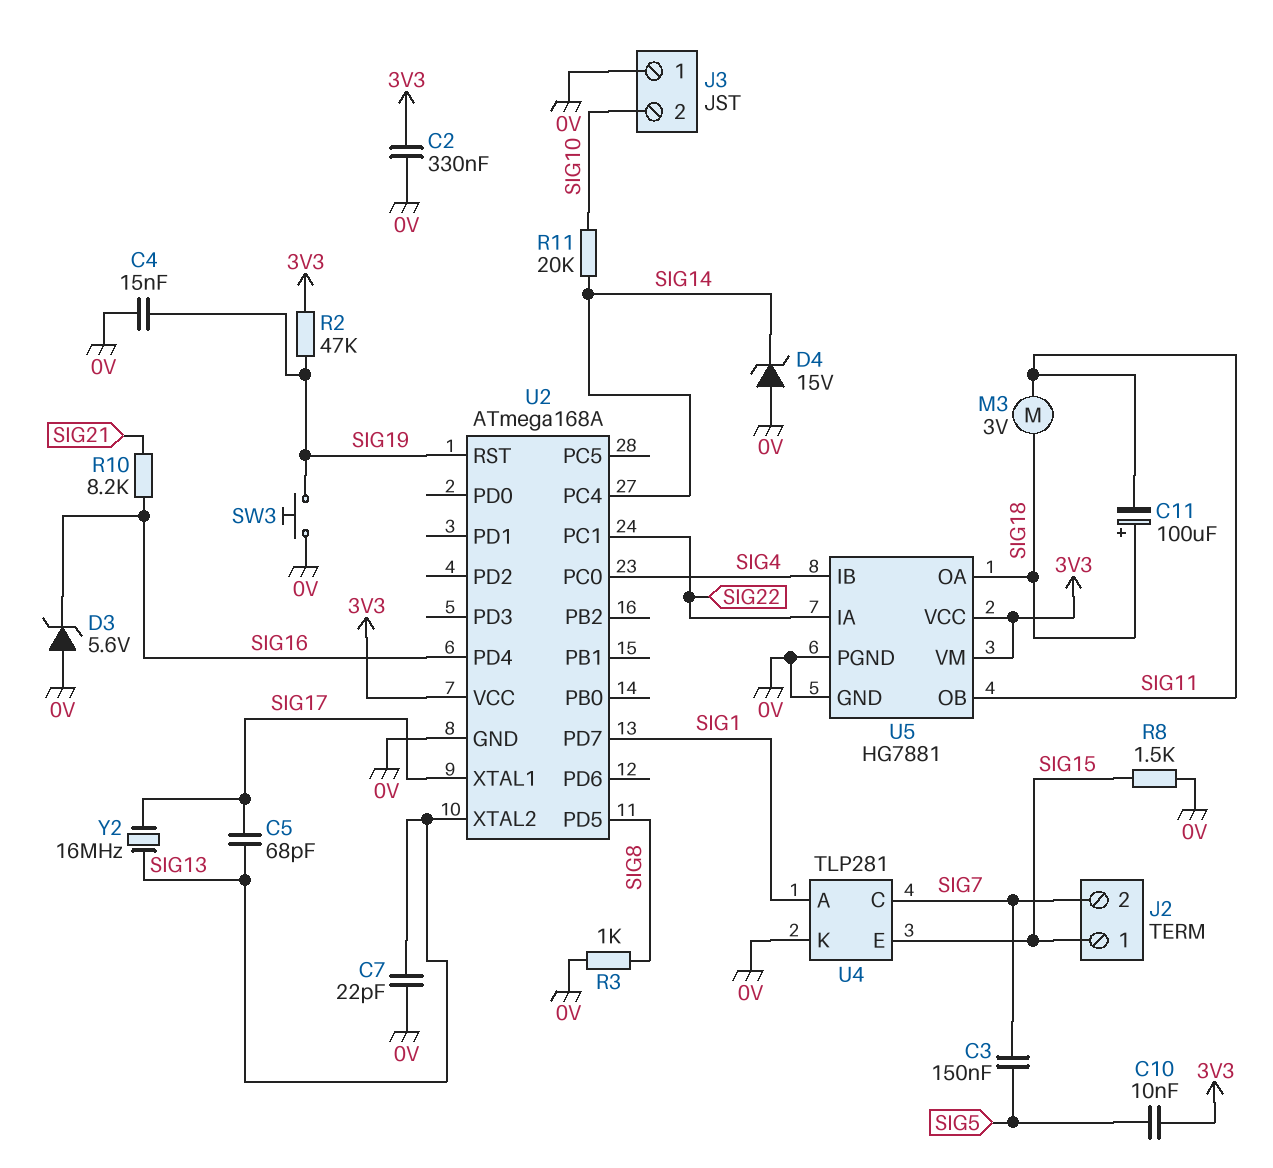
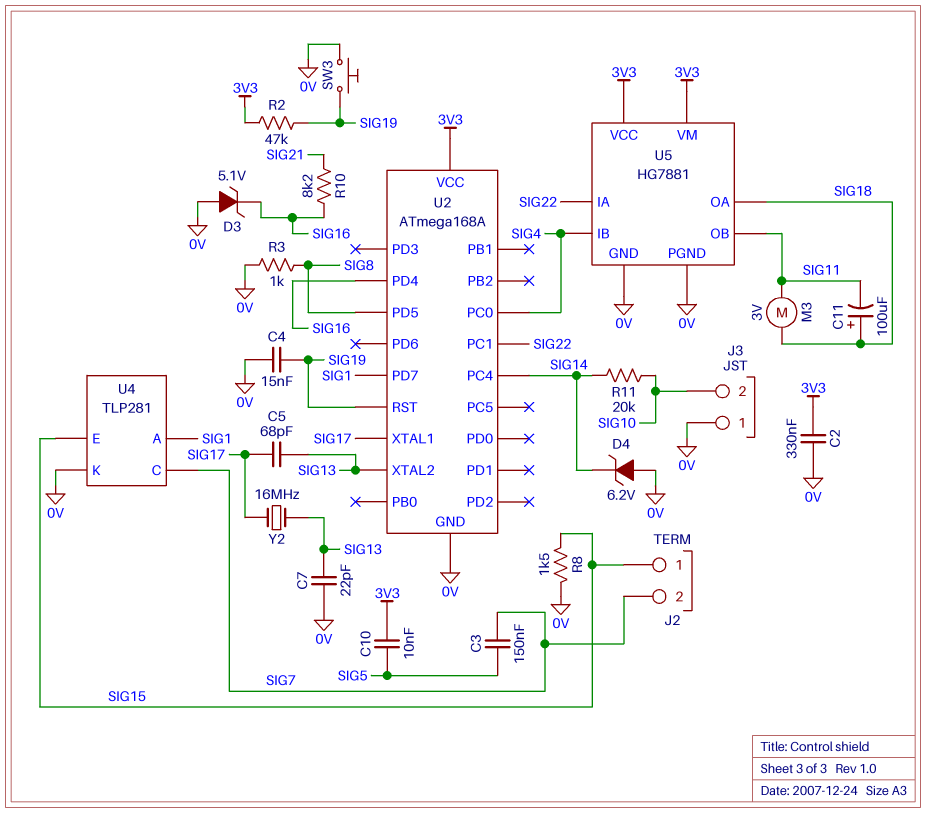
D3: zener 5.6V (A 0V, K SIG16) -> zener 5.1V (A 0V, K SIG16)
D4: zener 15V (A 0V, K SIG14) -> zener 6.2V (A 0V, K SIG14)

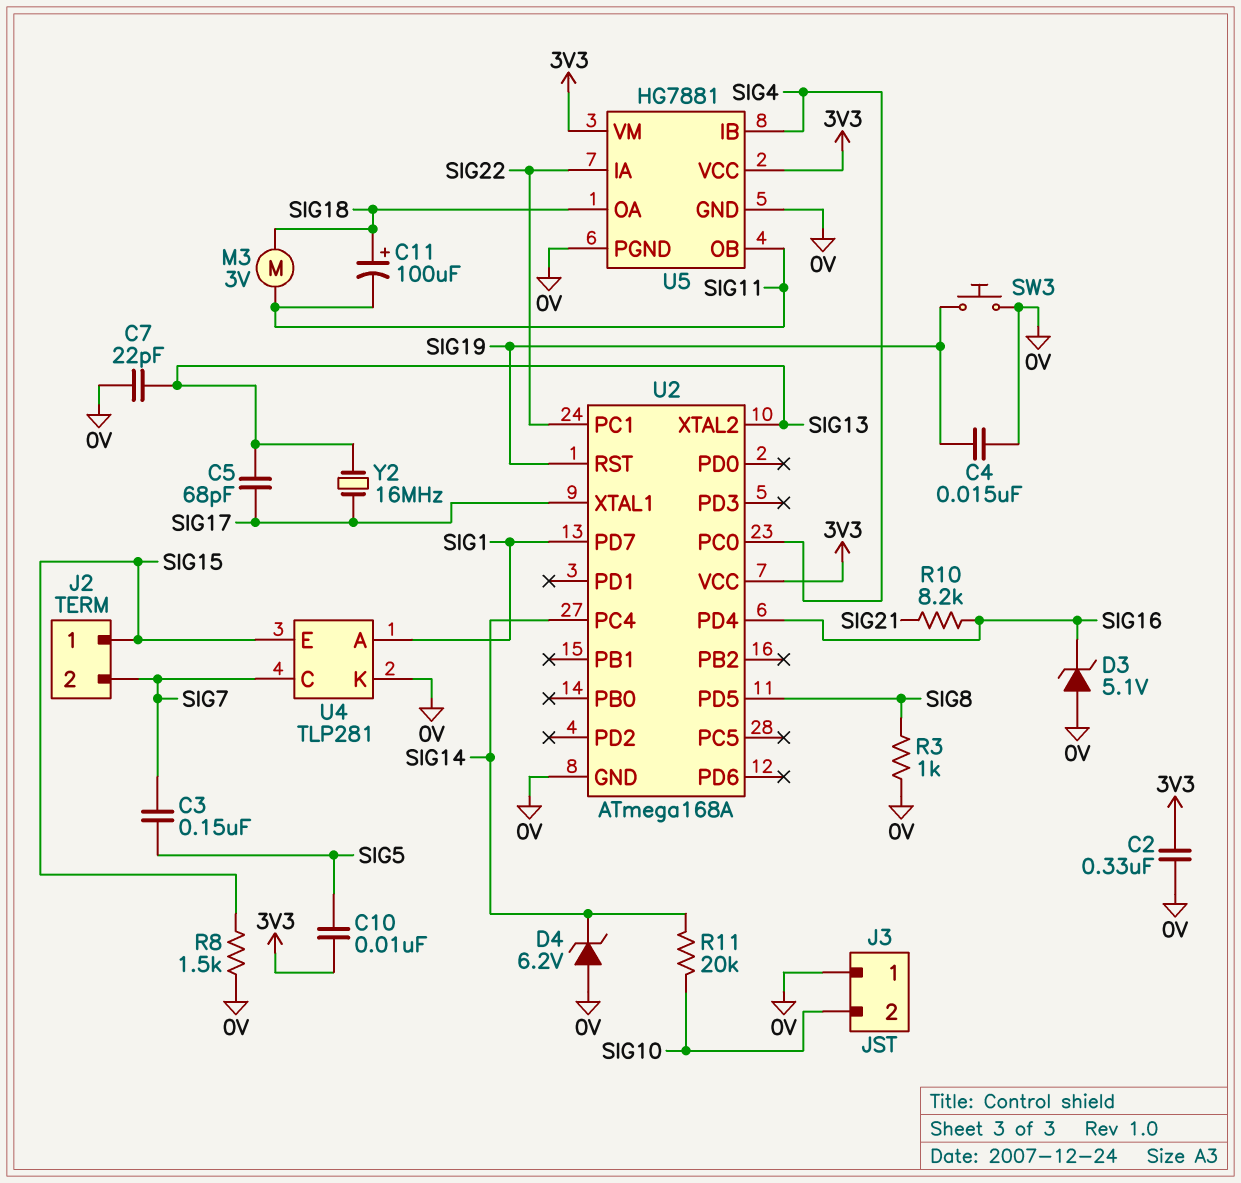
R2: 47k (3V3, SIG19) -> none

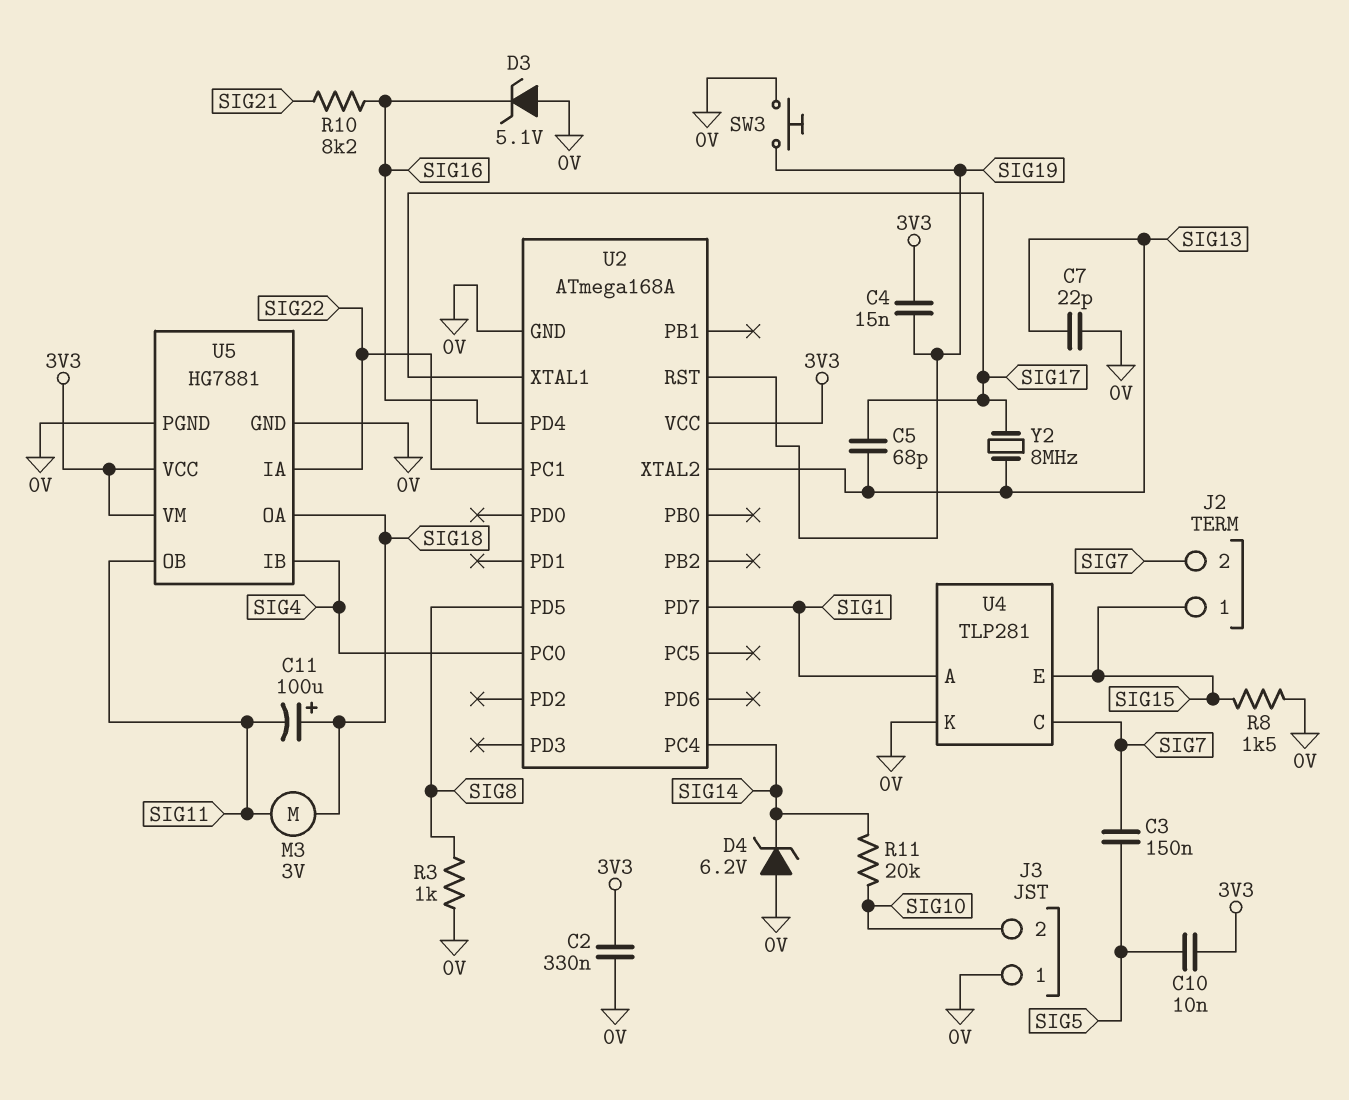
C4: 15nF (0V, SIG19) -> 15nF (3V3, SIG19)
Y2: 16MHz (SIG13, SIG17) -> 8MHz (SIG13, SIG17)

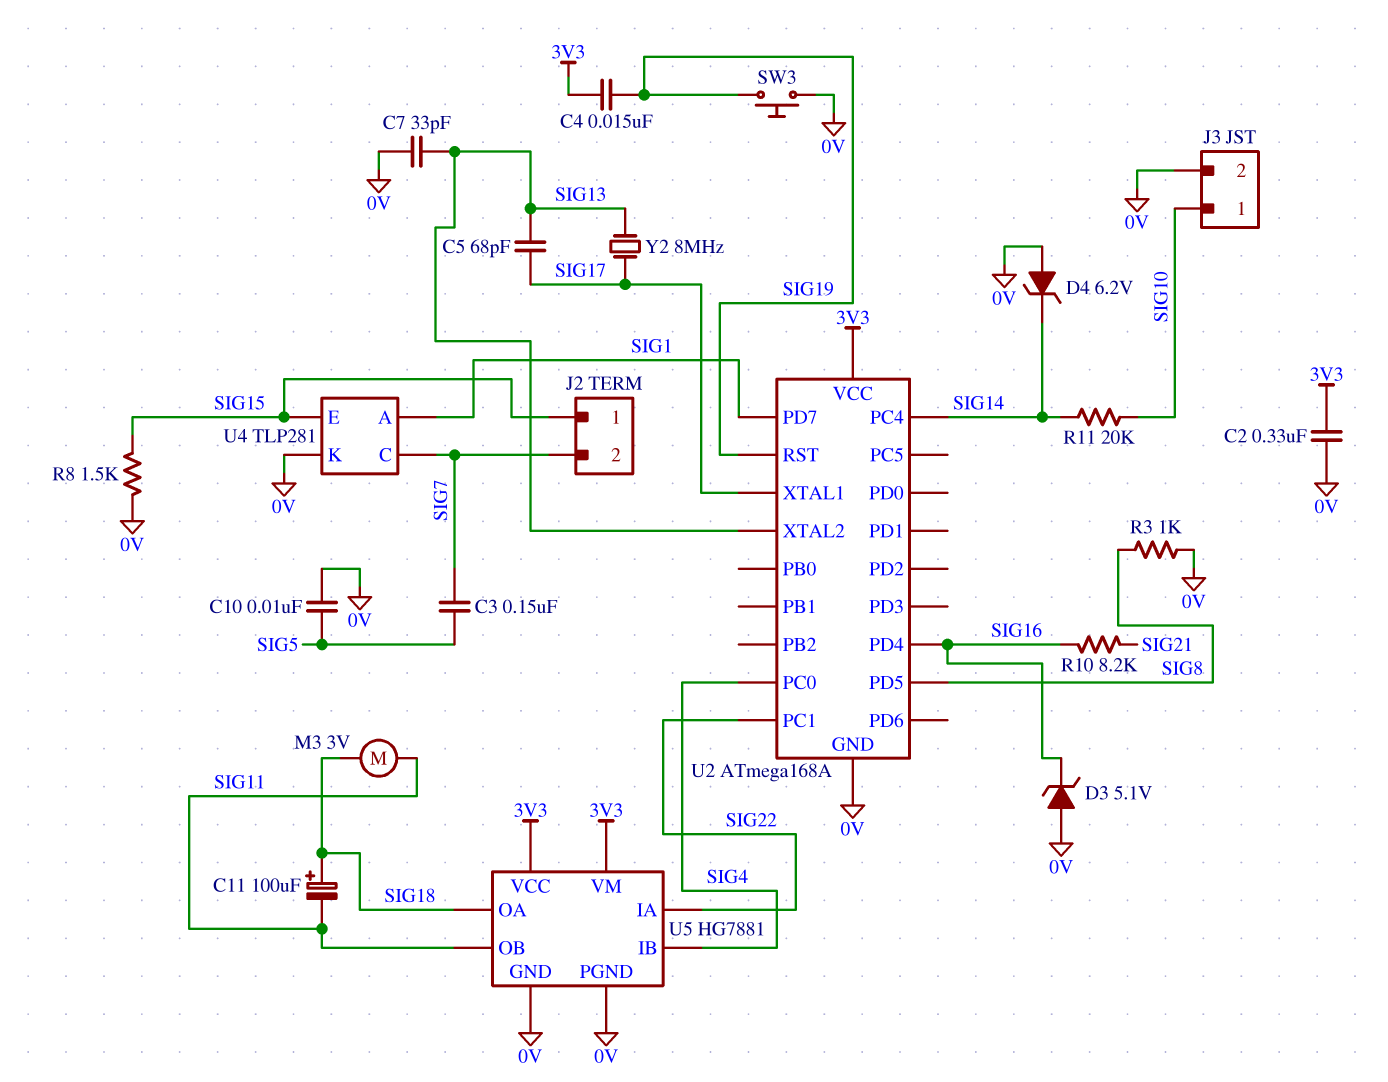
C7: 22pF (0V, SIG13) -> 33pF (0V, SIG13)
C10: 10nF (3V3, SIG5) -> 10nF (0V, SIG5)
J3 pin 1: 0V -> SIG10
J3 pin 2: SIG10 -> 0V

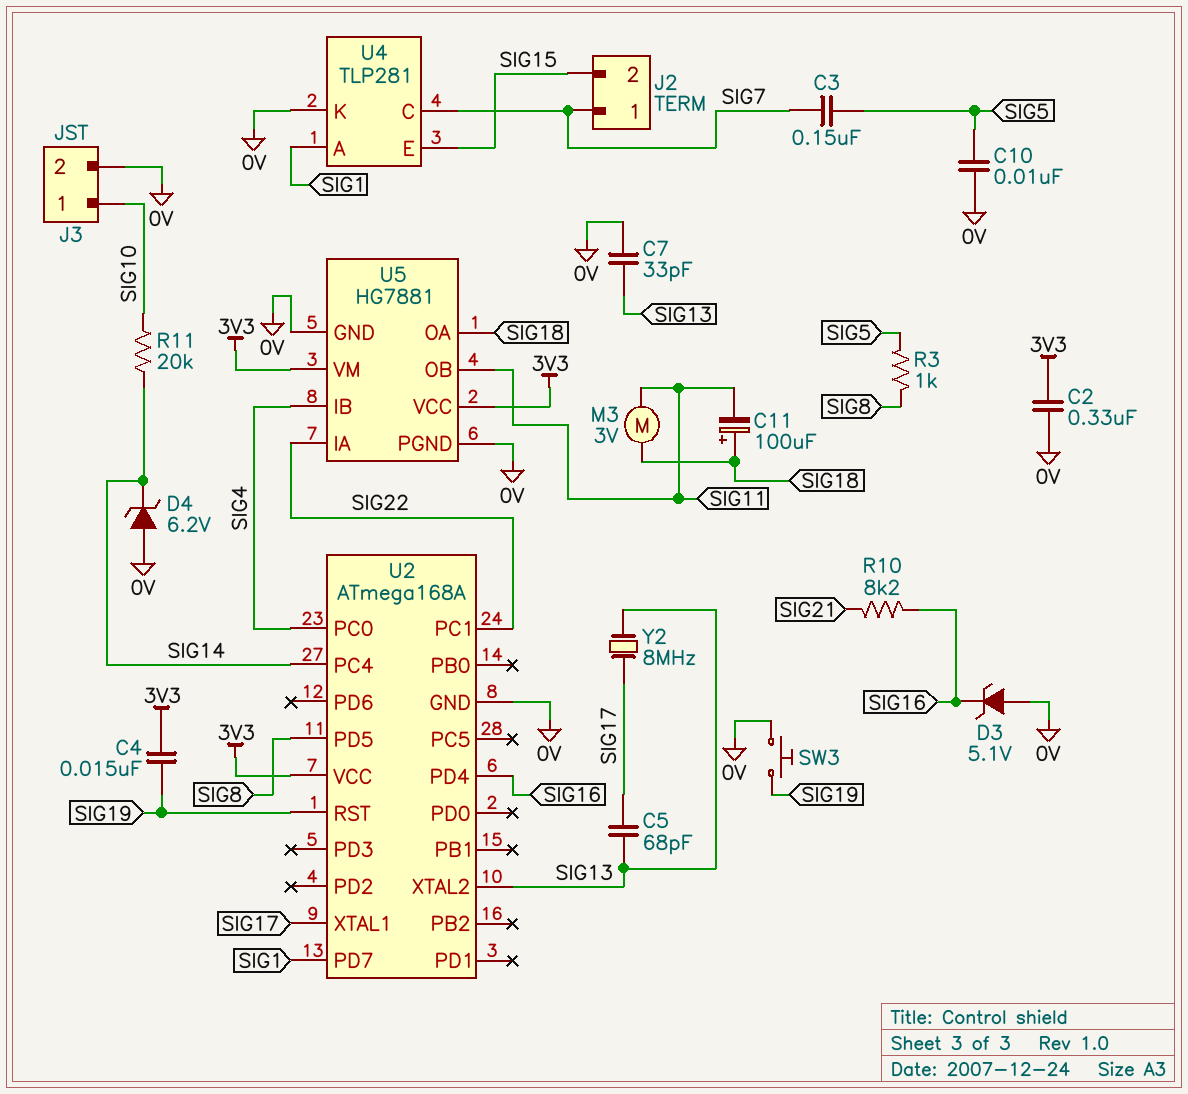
J2 pin 1: SIG15 -> SIG7
J2 pin 2: SIG7 -> SIG15
R3: 1k (0V, SIG8) -> 1k (SIG5, SIG8)
R8: 1.5k (0V, SIG15) -> none

